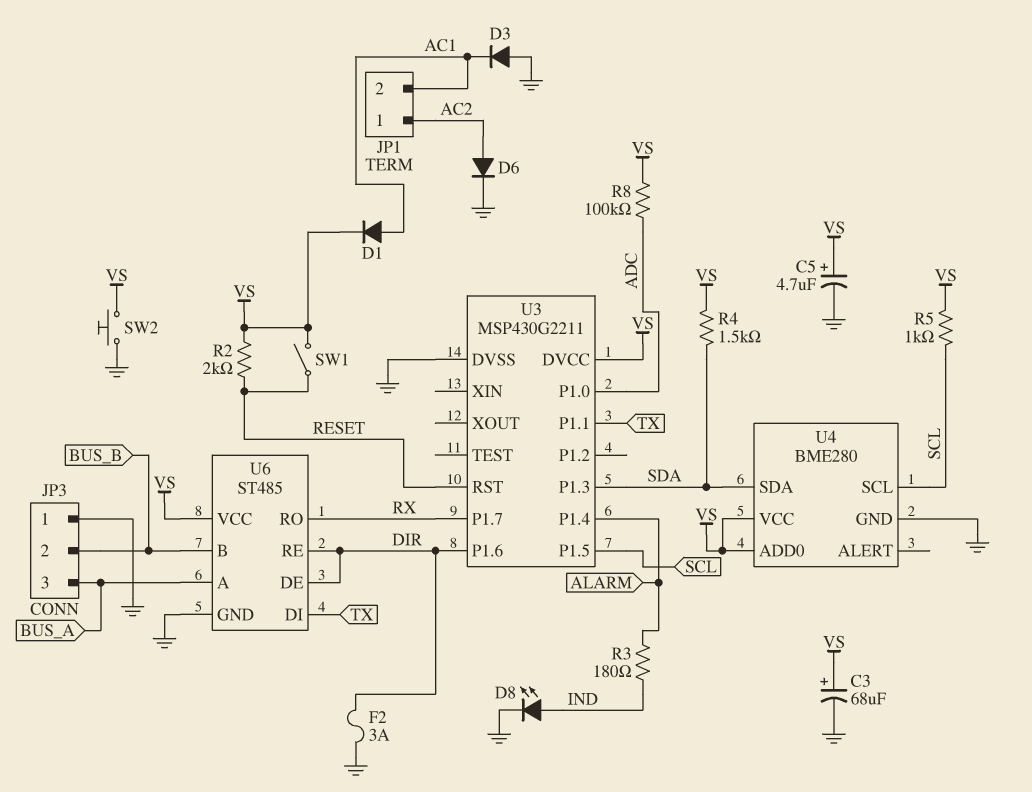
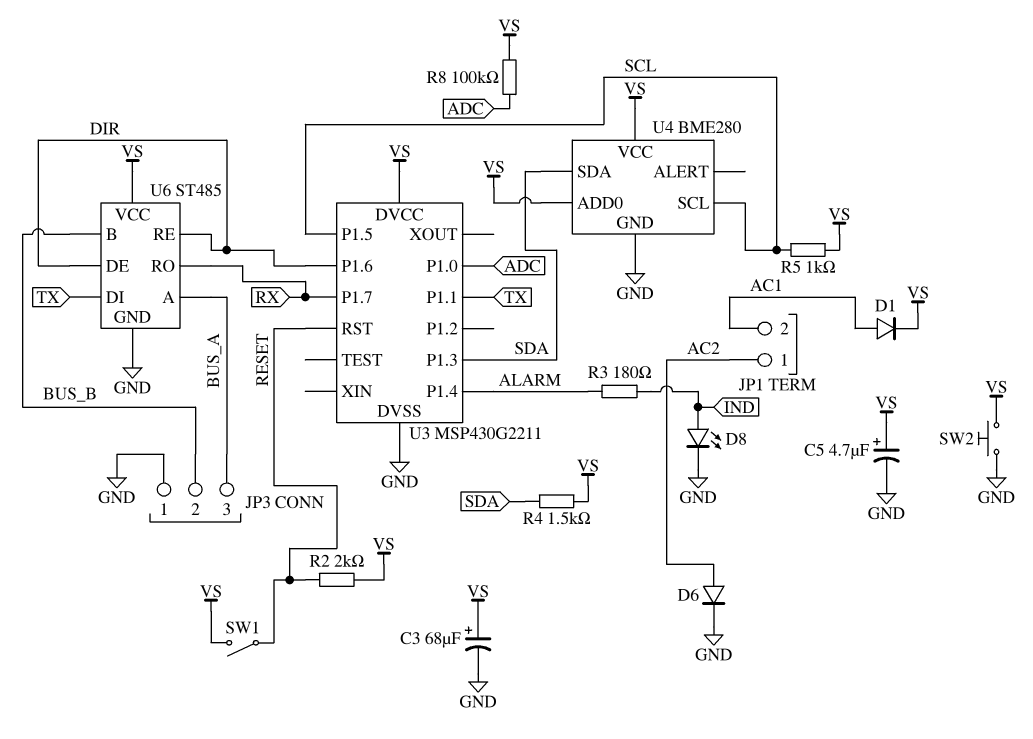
D3: diode (A GND, K AC1) -> none
F2: 3A (DIR, GND) -> none

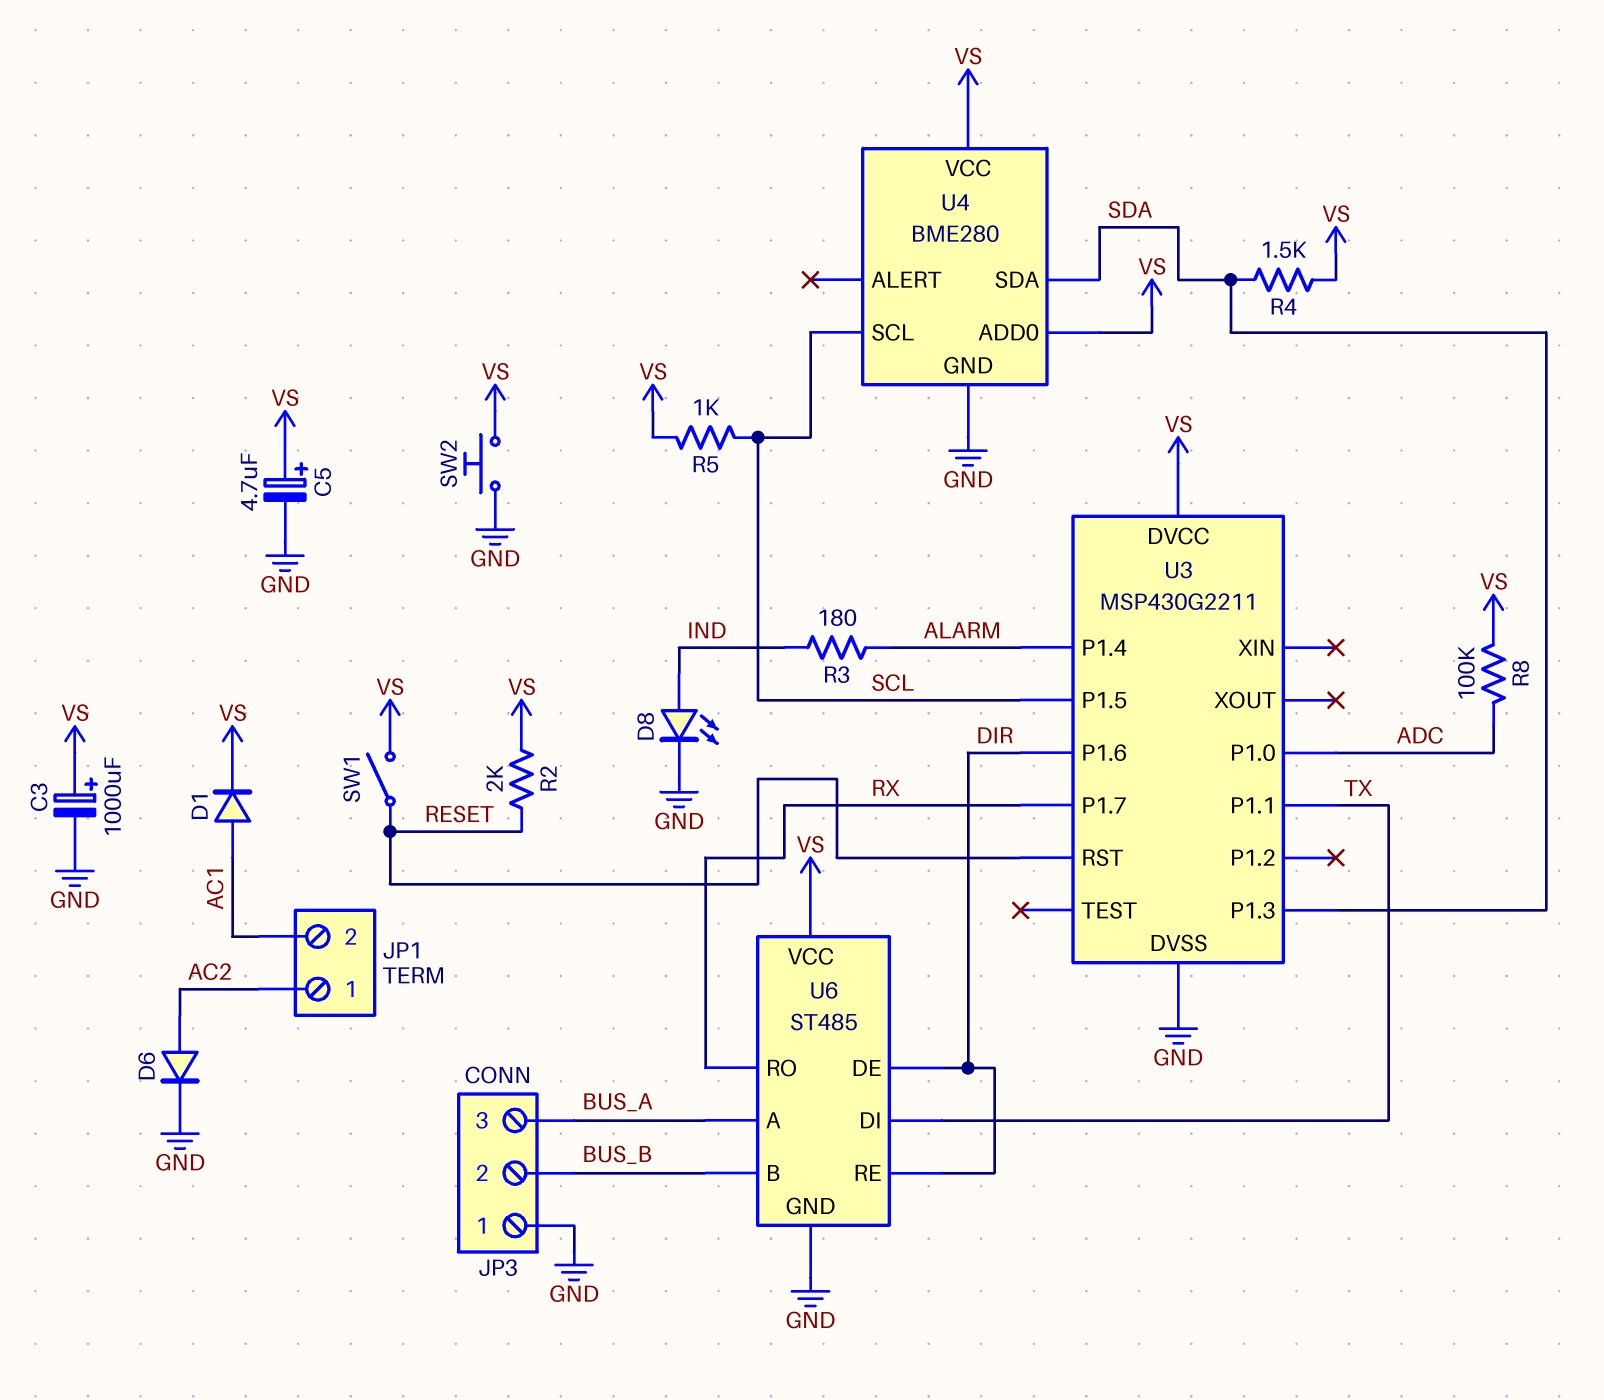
C3: 68uF (plus VS, minus GND) -> 1000uF (plus VS, minus GND)

